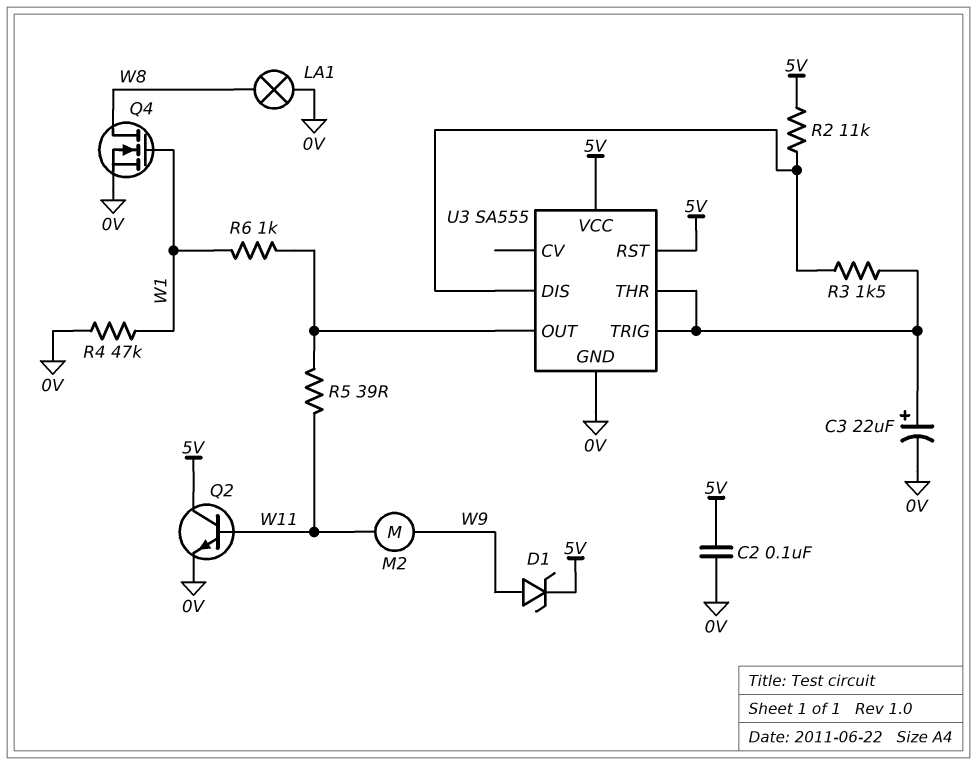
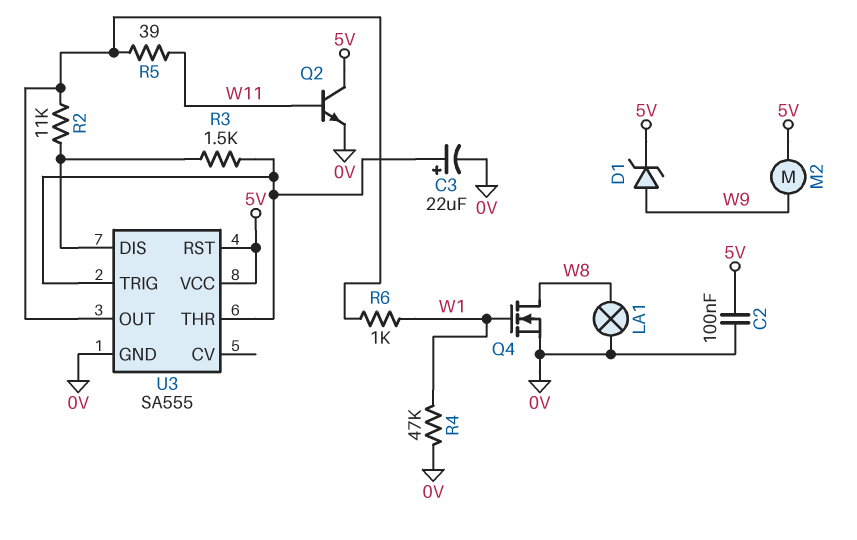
M2: motor (W9, W11) -> motor (5V, W9)
R2: 11k (5V, U3/DIS) -> 11k (U3/DIS, U3/OUT)

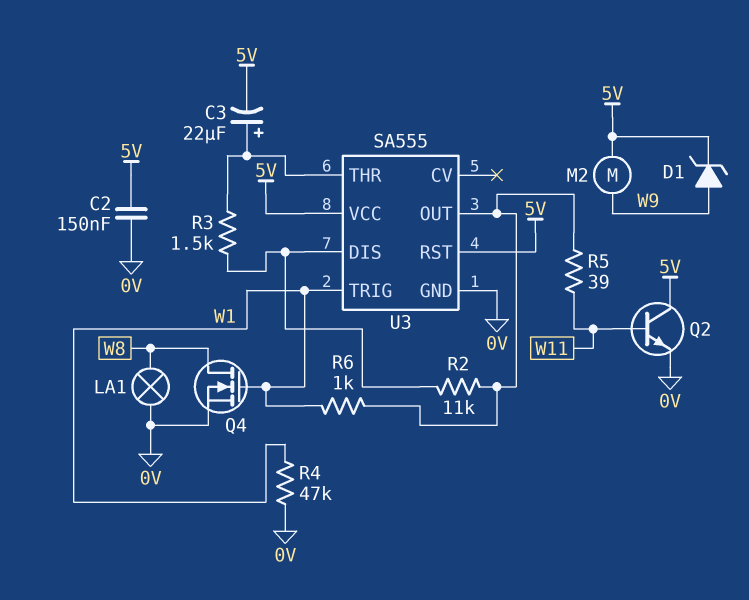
C2: 100nF (0V, 5V) -> 150nF (0V, 5V)
C3: 22uF (plus U3/THR, minus 0V) -> 22uF (plus U3/THR, minus 5V)
U3 pin TRIG: U3/THR -> W1

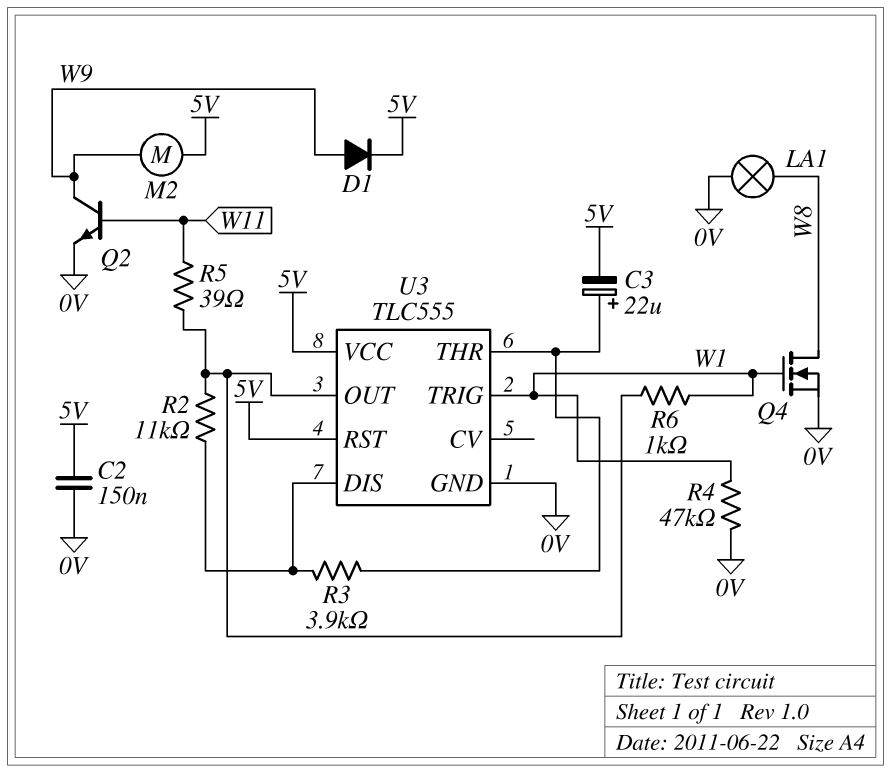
D1: zener (A W9, K 5V) -> diode (A W9, K 5V)
Q2: NPN (B W11, C 5V, E 0V) -> NPN (B W11, C W9, E 0V)
R3: 1.5k (U3/DIS, U3/THR) -> 3.9k (U3/DIS, U3/THR)
U3: SA555 -> TLC555

